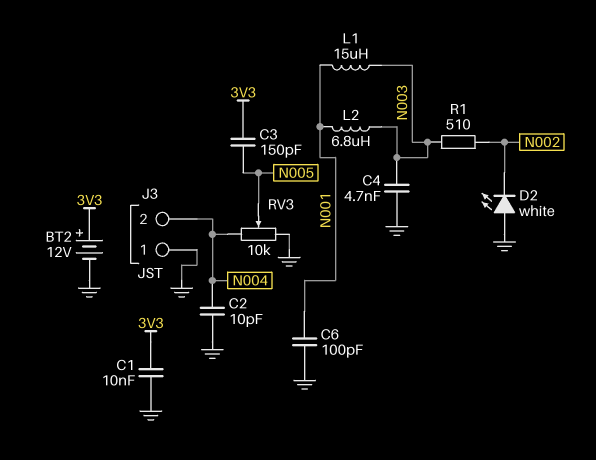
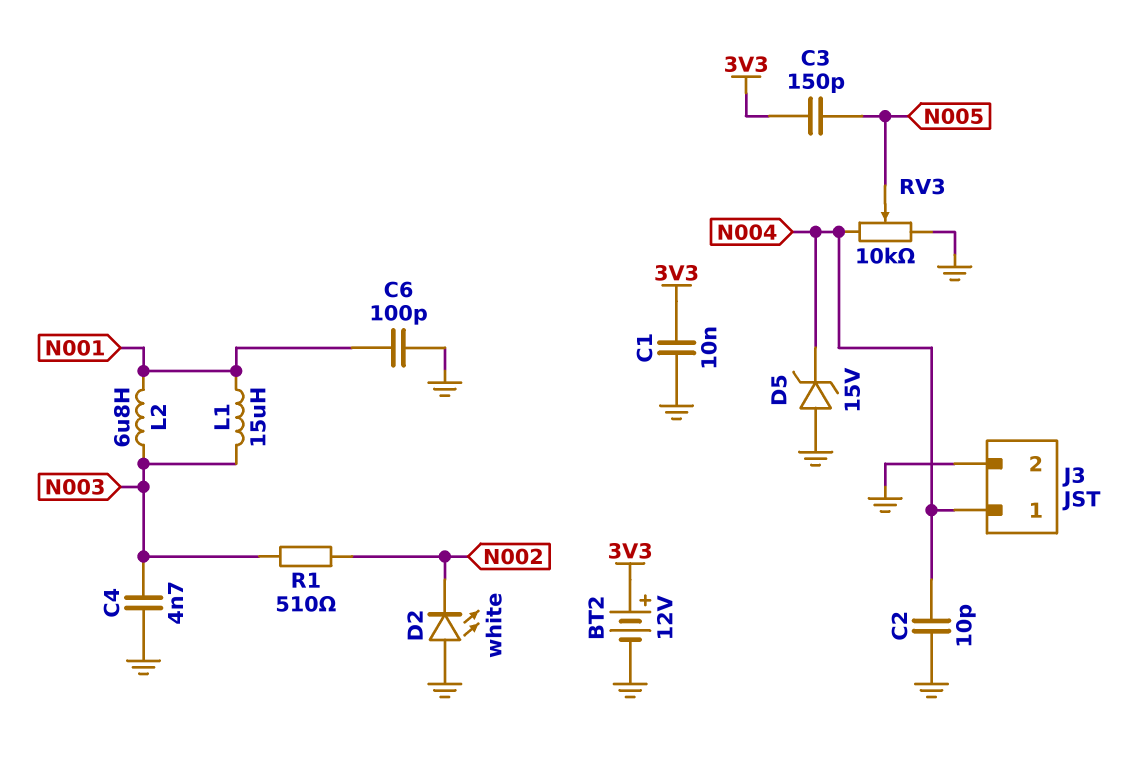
D5: none -> zener 15V (A GND, K N004)
J3 pin 1: GND -> N004
J3 pin 2: N004 -> GND

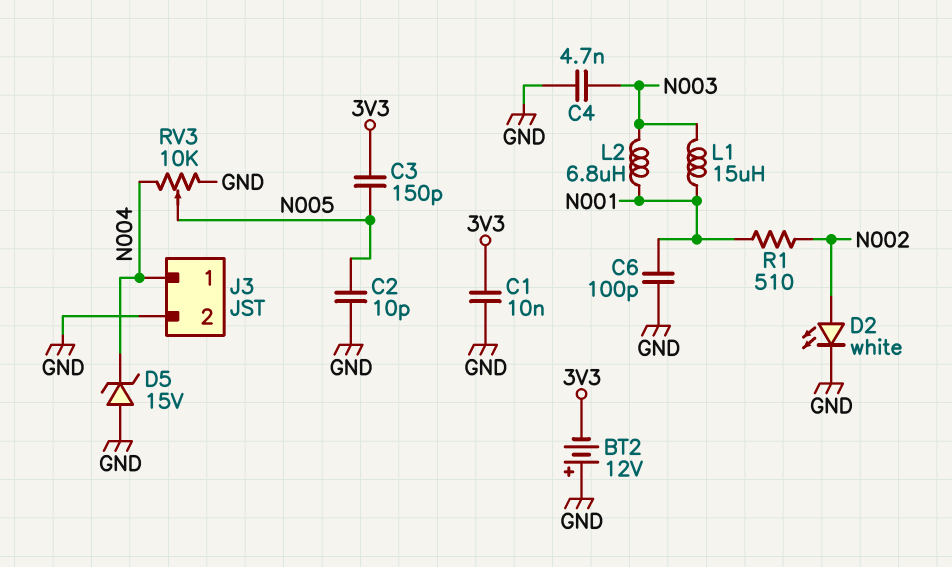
BT2: 12V (plus 3V3, minus GND) -> 12V (plus GND, minus 3V3)
C2: 10pF (GND, N004) -> 10pF (GND, N005)
D2: LED white (A GND, K N002) -> LED white (A N002, K GND)
R1: 510 (N002, N003) -> 510 (N001, N002)

